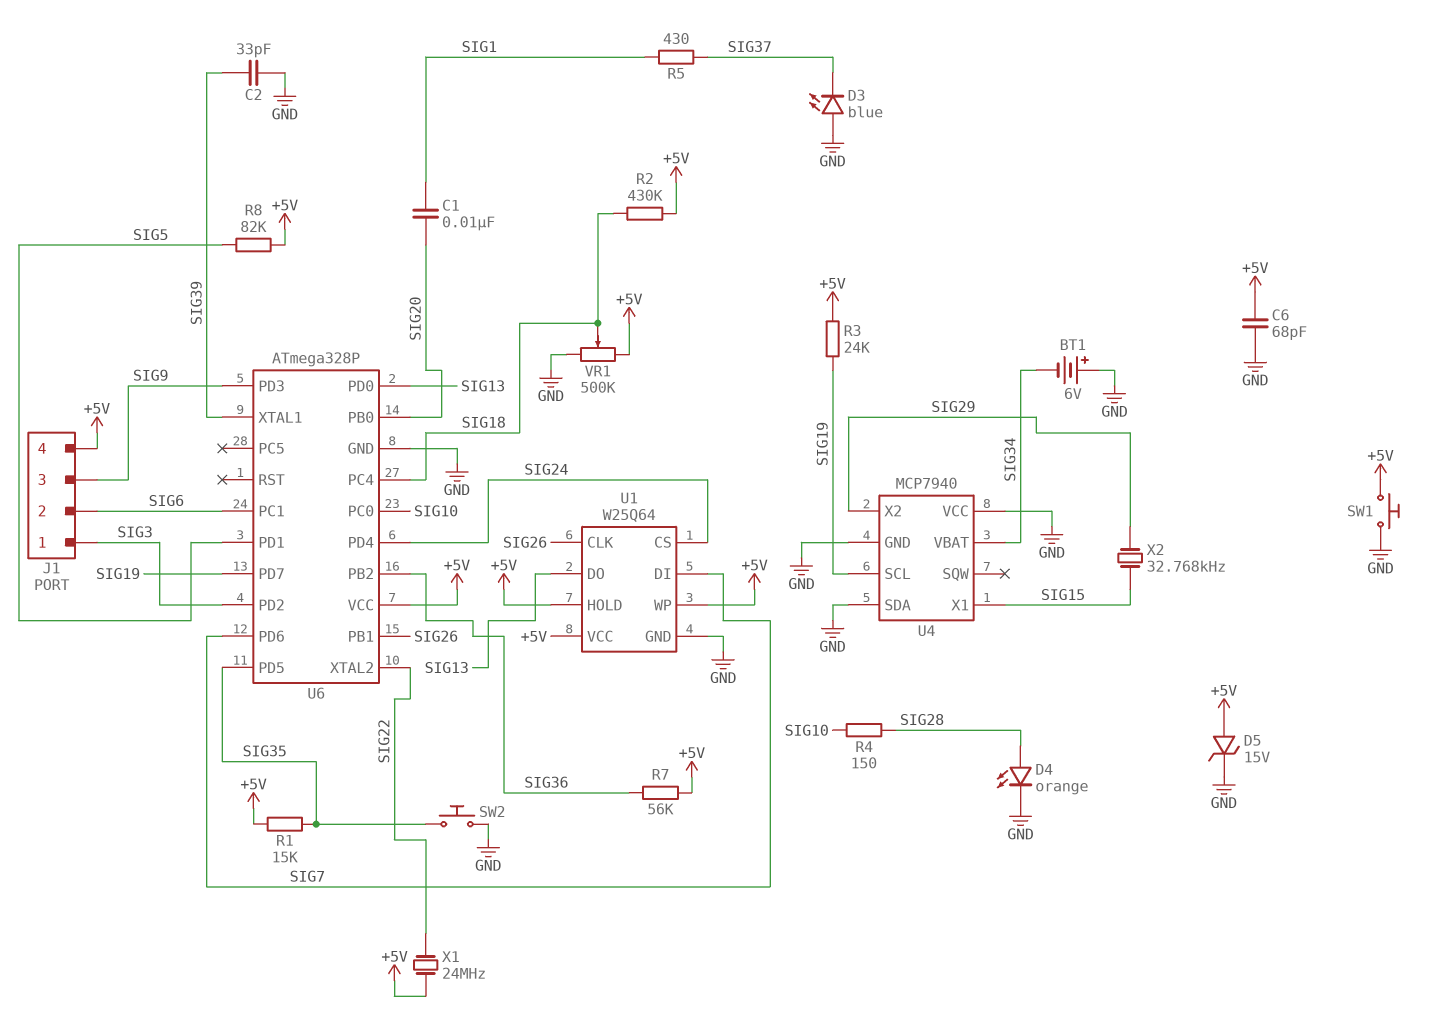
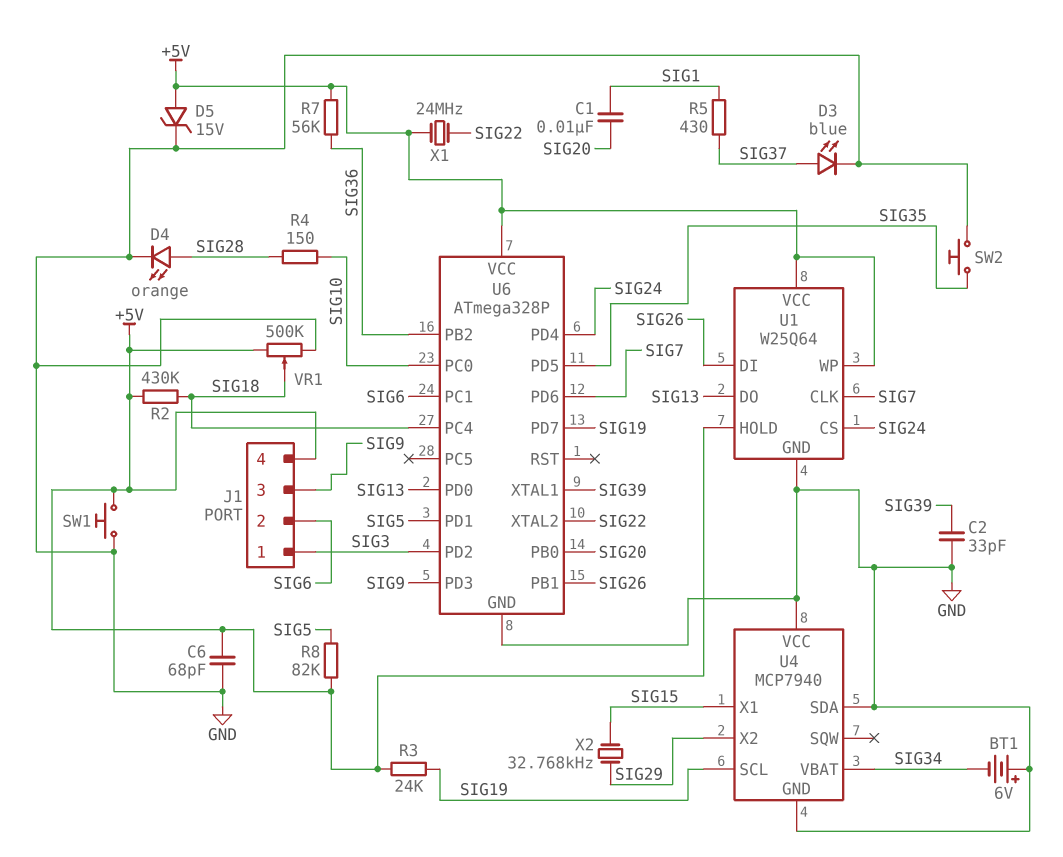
D3: LED blue (A GND, K SIG37) -> LED blue (A SIG37, K GND)
R1: 15k (+5V, SIG35) -> none
U1 pin CLK: SIG26 -> SIG7
U1 pin DI: SIG7 -> SIG26

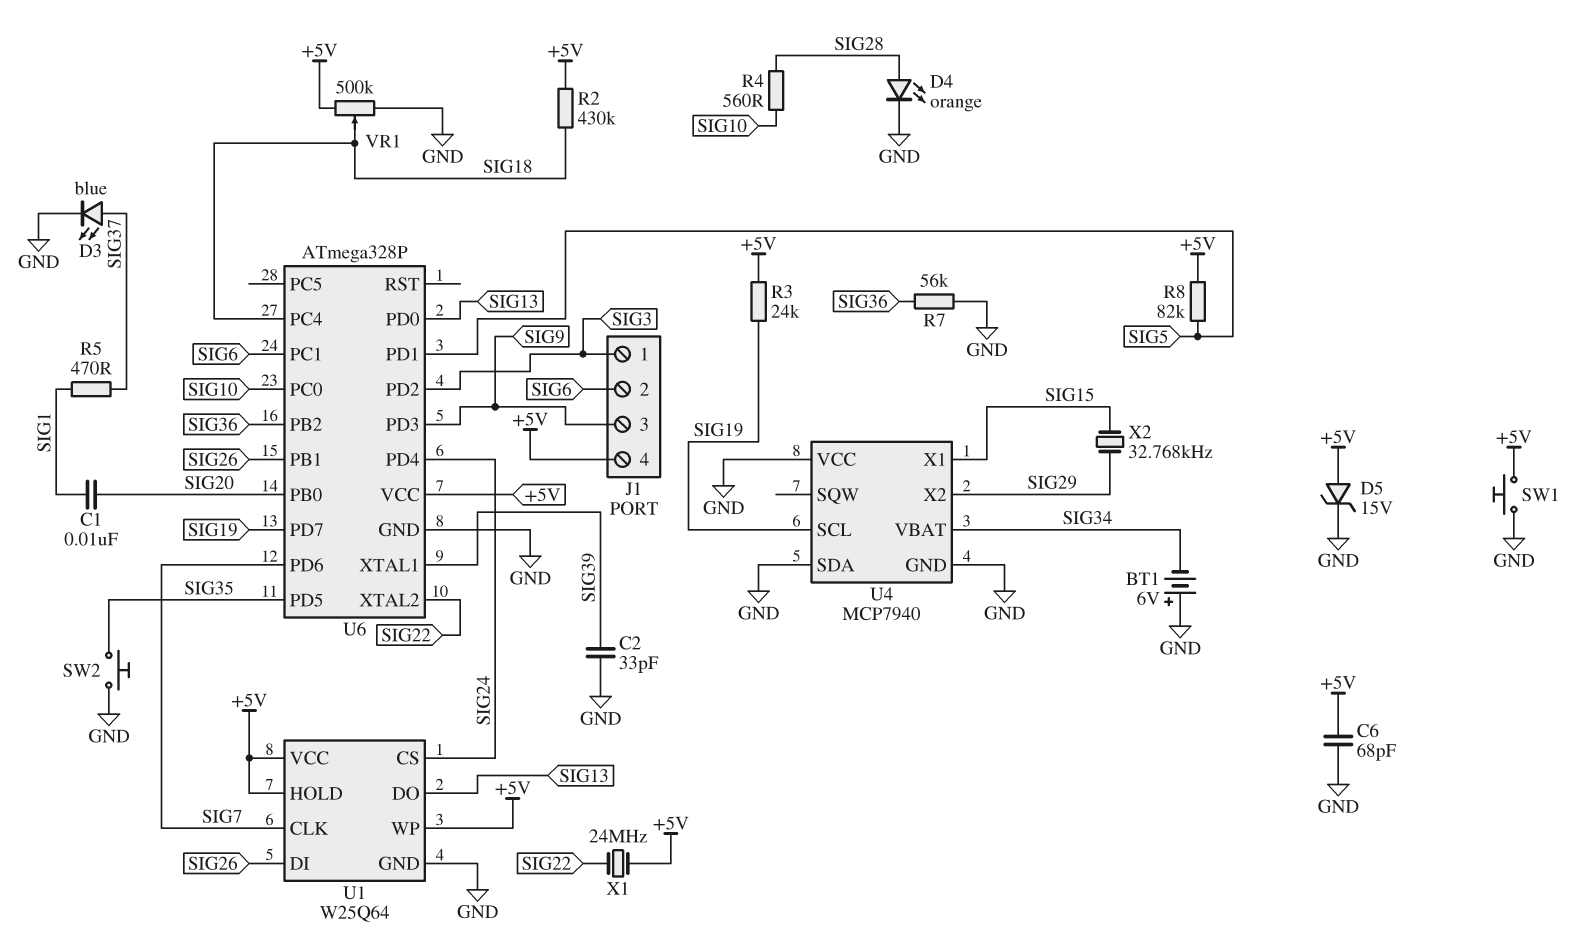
R4: 150 (SIG10, SIG28) -> 560 (SIG10, SIG28)
R5: 430 (SIG1, SIG37) -> 470 (SIG1, SIG37)
R7: 56k (+5V, SIG36) -> 56k (GND, SIG36)

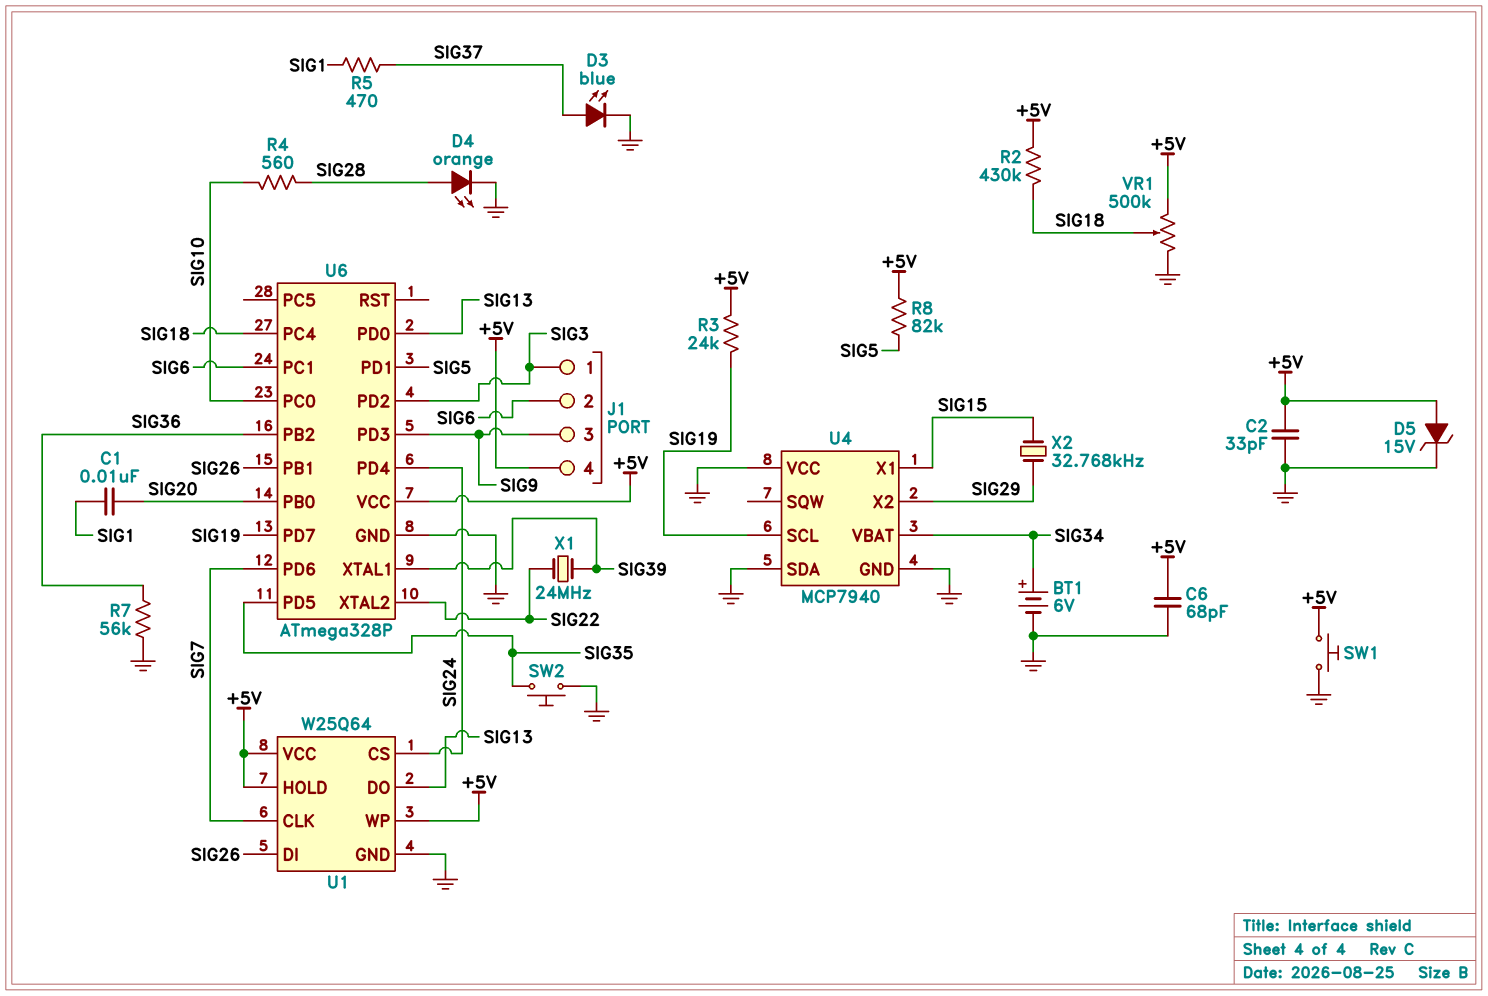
BT1: 6V (plus GND, minus SIG34) -> 6V (plus SIG34, minus GND)
C2: 33pF (GND, SIG39) -> 33pF (+5V, GND)
X1: 24MHz (+5V, SIG22) -> 24MHz (SIG22, SIG39)

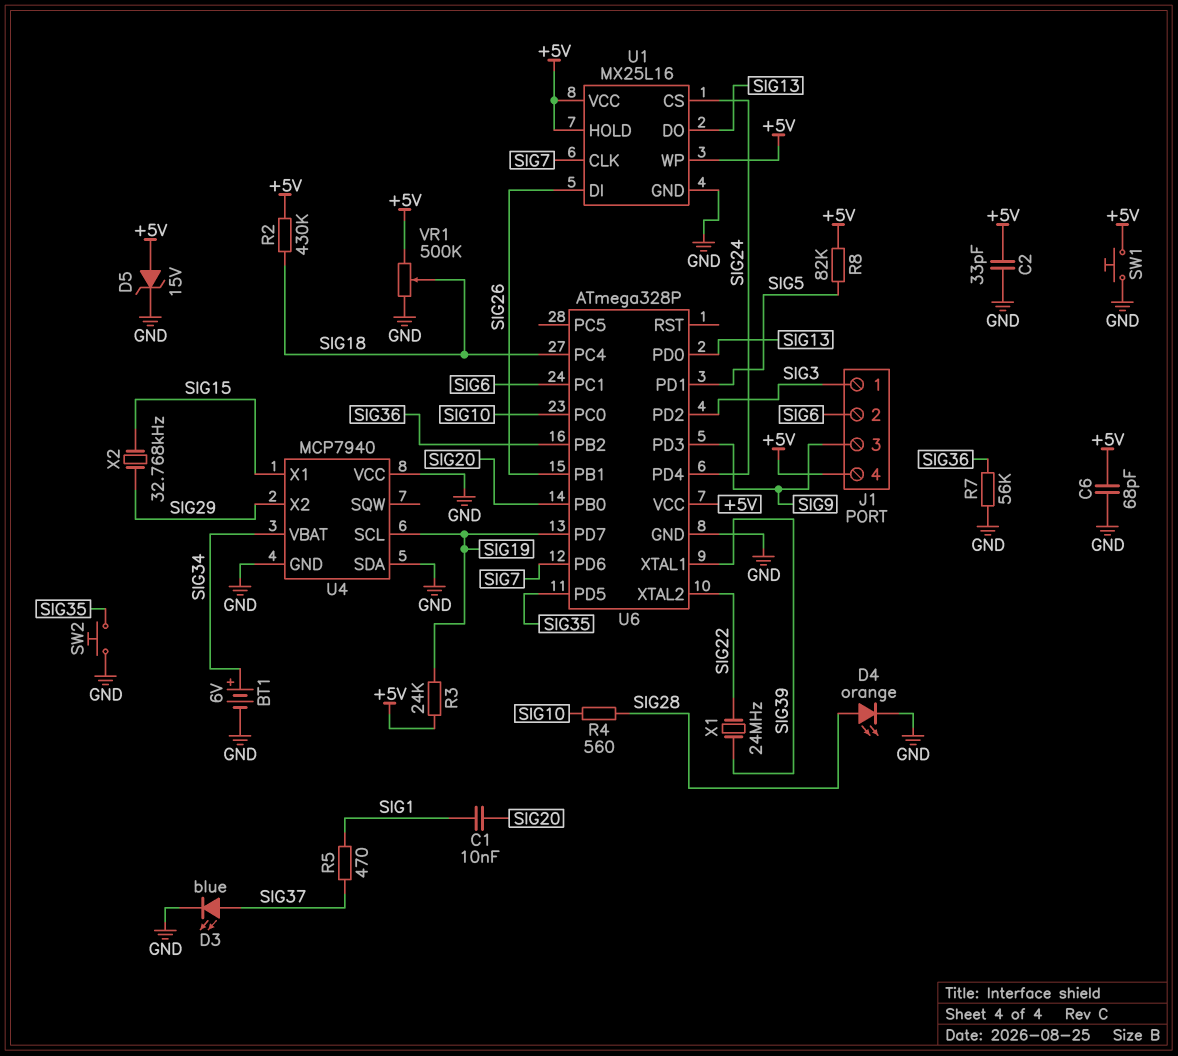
U1: W25Q64 -> MX25L16

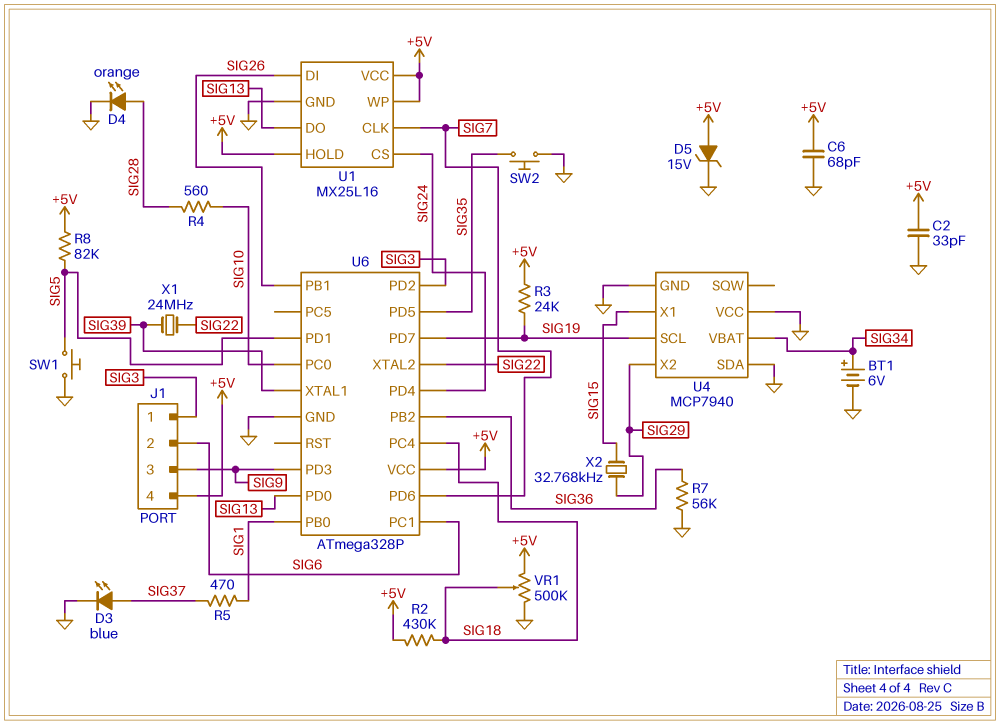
C1: 10nF (SIG1, SIG20) -> none
SW1: button (+5V, GND) -> button (GND, SIG5)
U6 pin PB0: SIG20 -> SIG1

